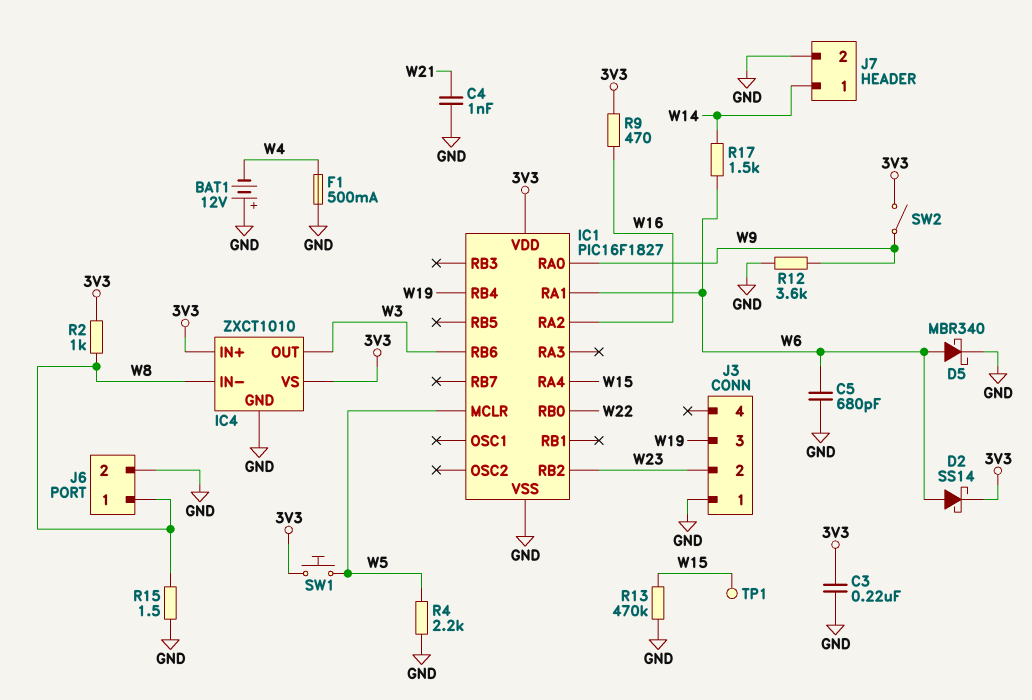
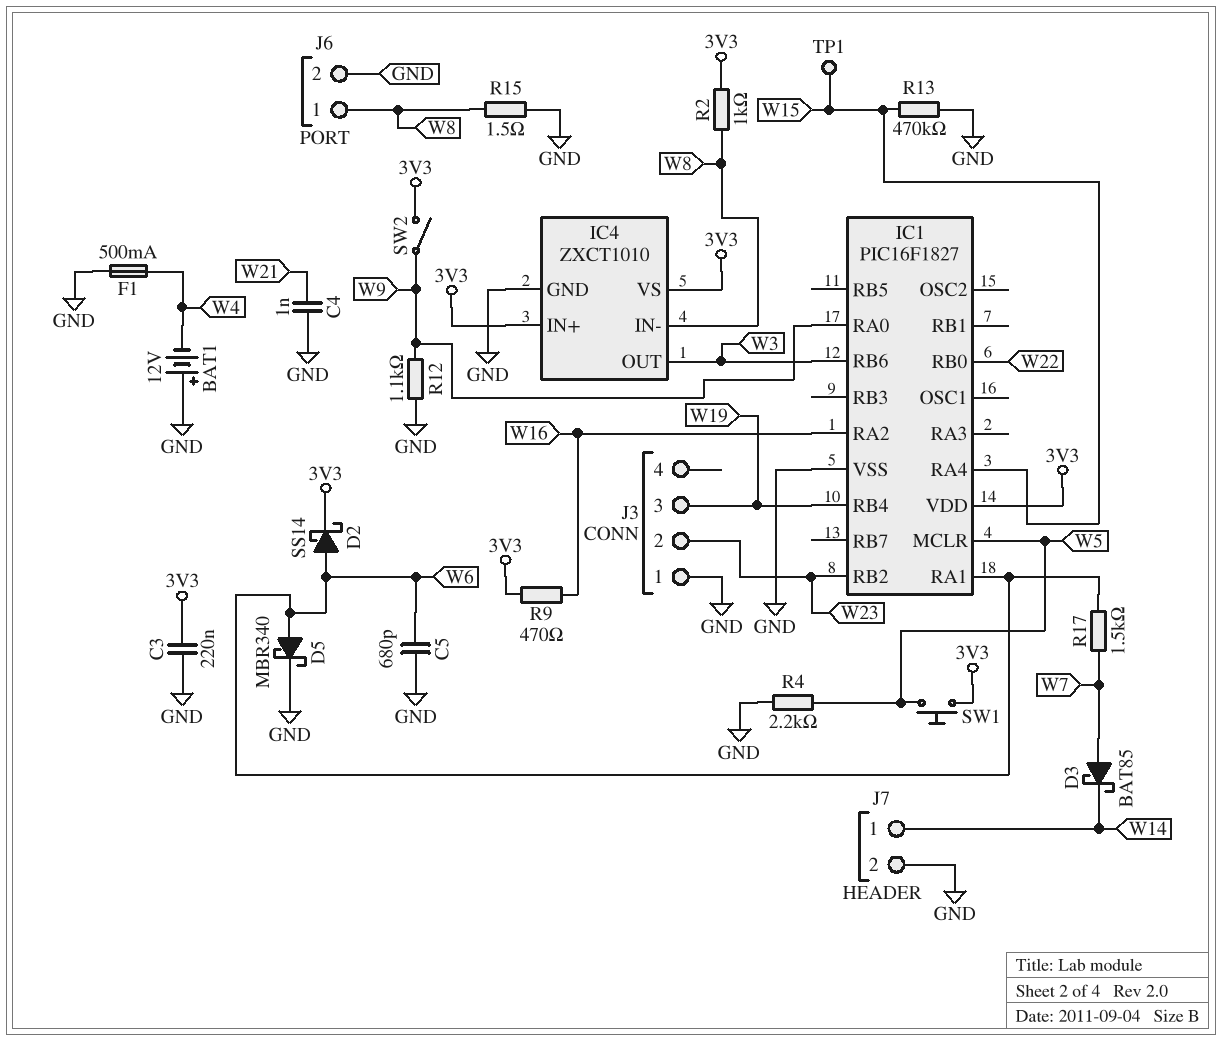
D3: none -> schottky BAT85 (A W7, K W14)
R12: 3.6k (GND, W9) -> 1.1k (GND, W9)
R17: 1.5k (W6, W14) -> 1.5k (W6, W7)

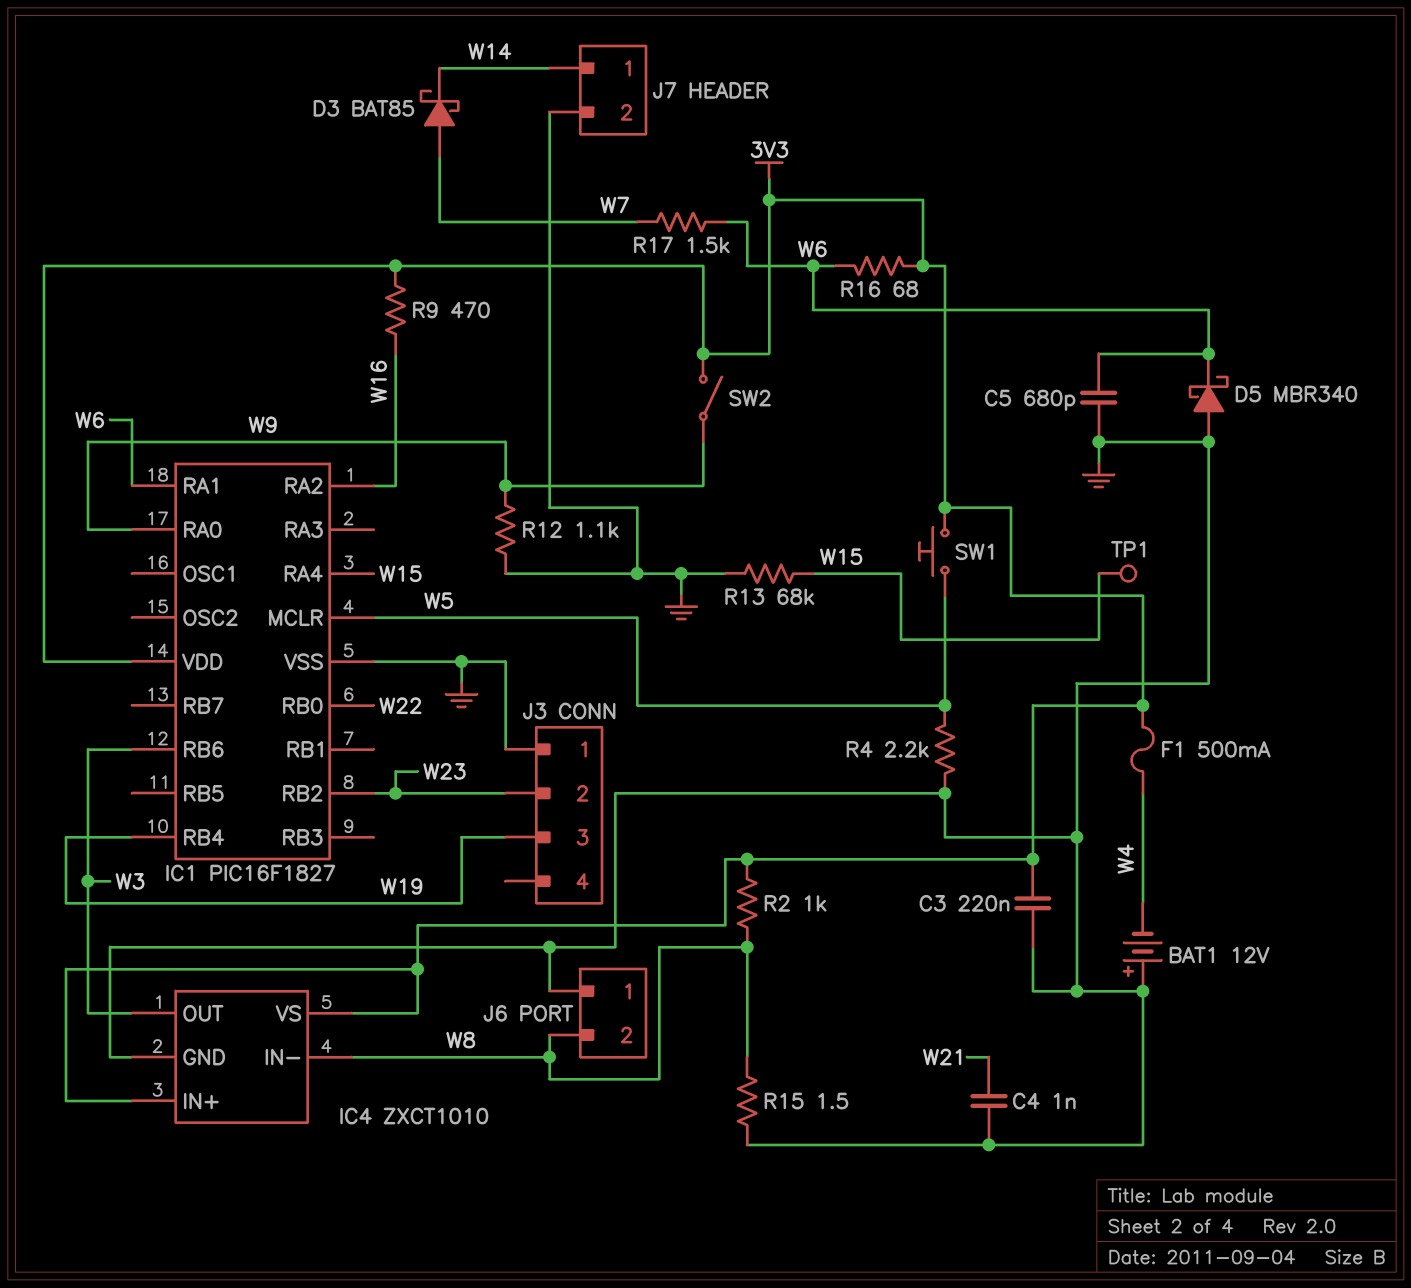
D2: schottky SS14 (A W6, K 3V3) -> none
D5: schottky MBR340 (A W6, K GND) -> schottky MBR340 (A GND, K W6)
F1: 500mA (GND, W4) -> 500mA (3V3, W4)
J6 pin 1: W8 -> GND
J6 pin 2: GND -> W8
R13: 470k (GND, W15) -> 68k (GND, W15)
R16: none -> 68 (3V3, W6)

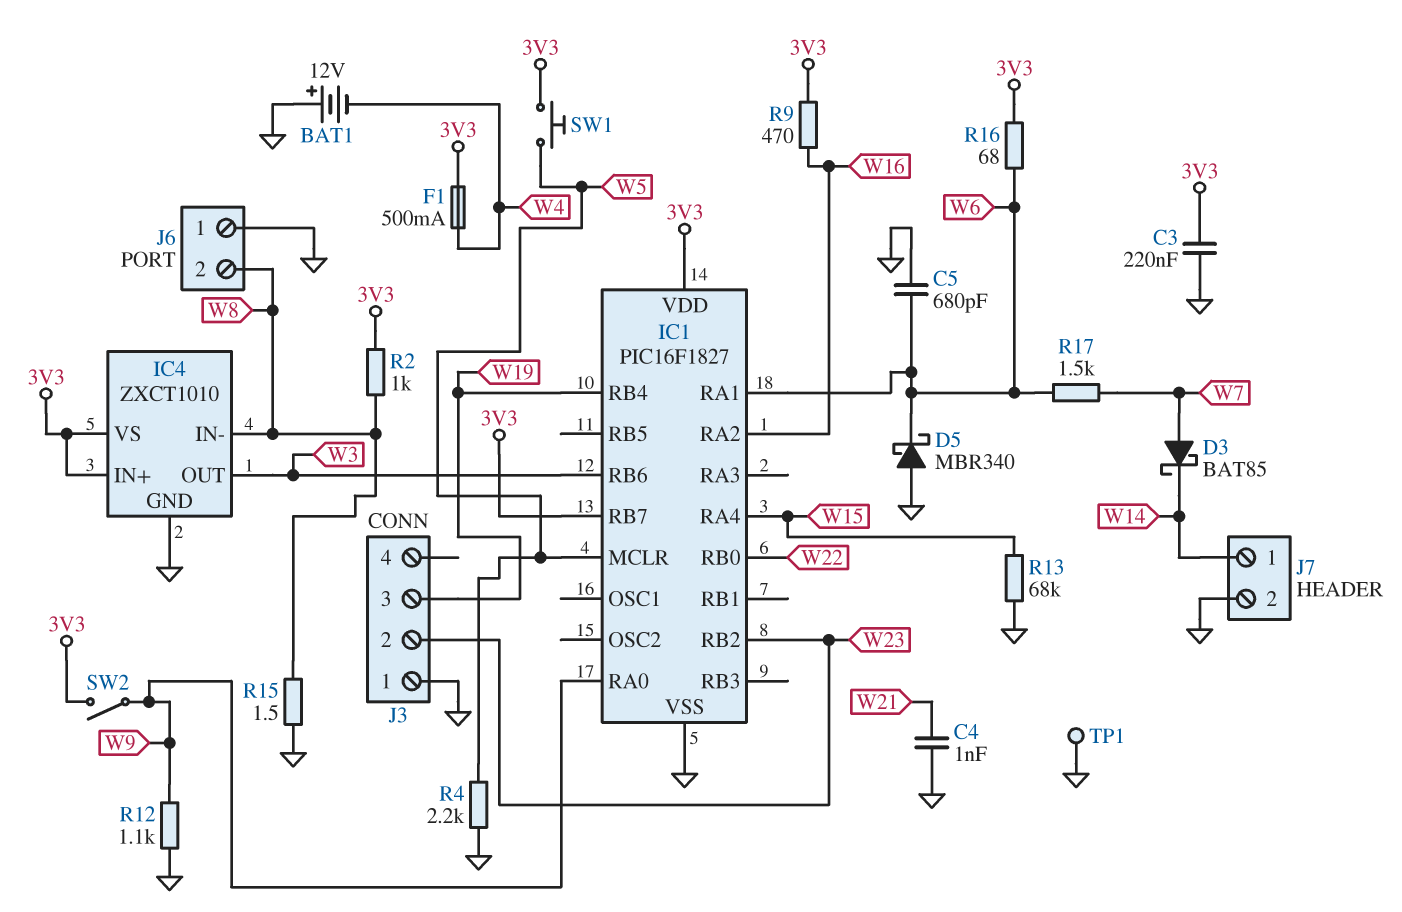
IC1 pin RB7: none -> 3V3
TP1: test point (W15) -> test point (GND)

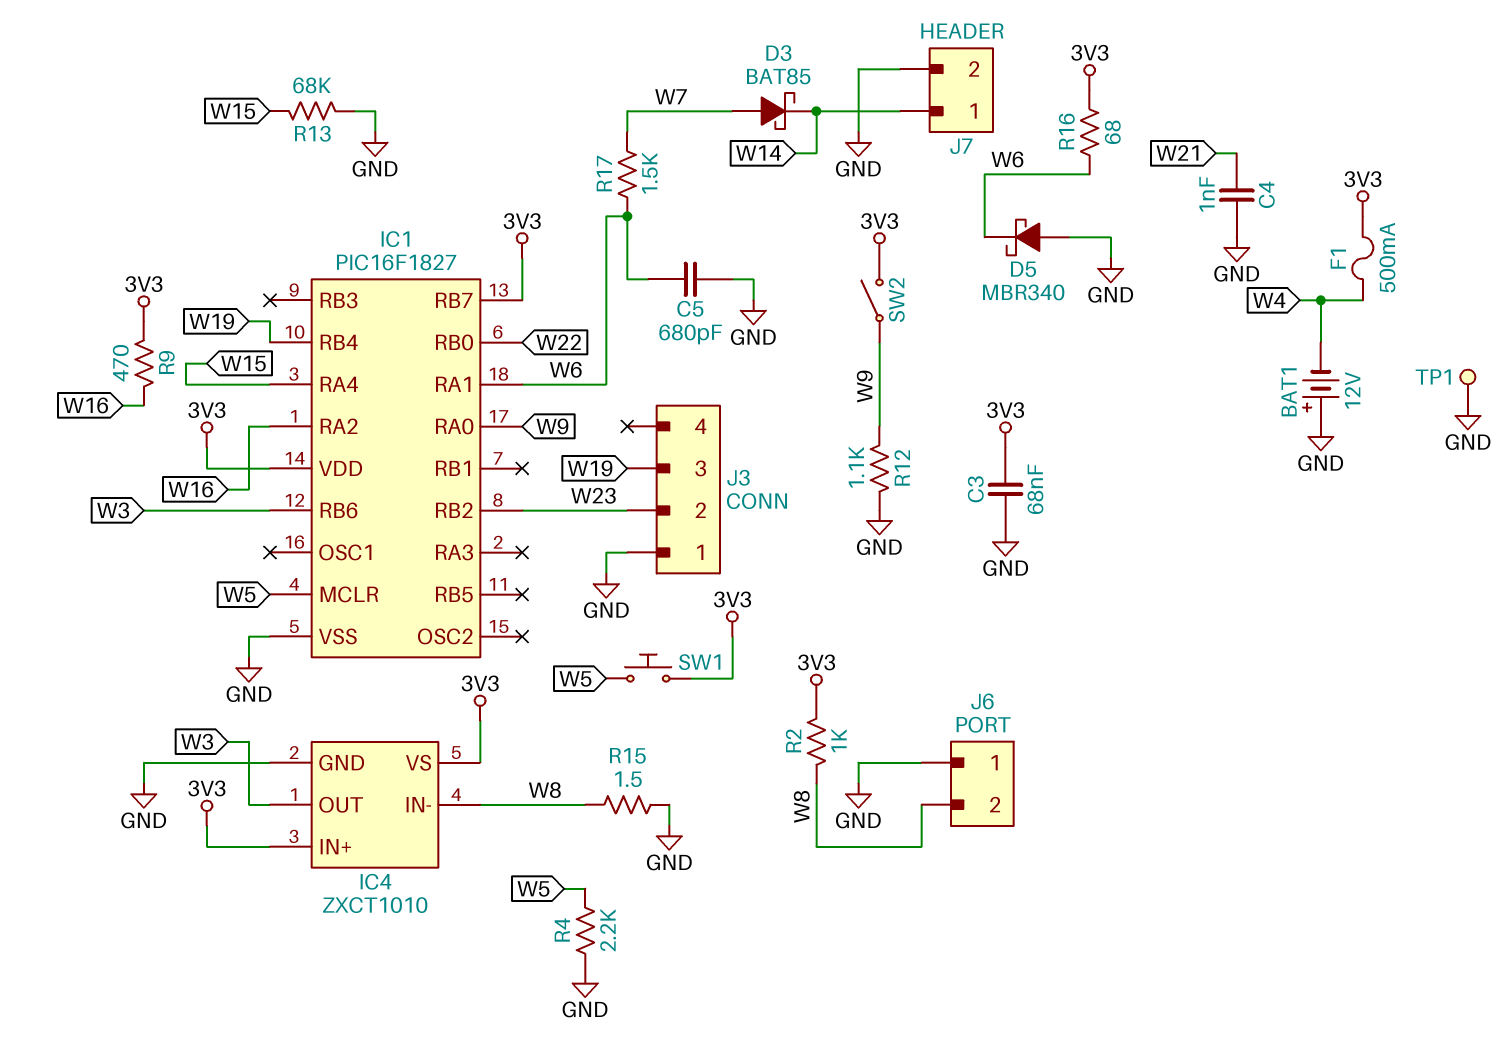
C3: 220nF (3V3, GND) -> 68nF (3V3, GND)

